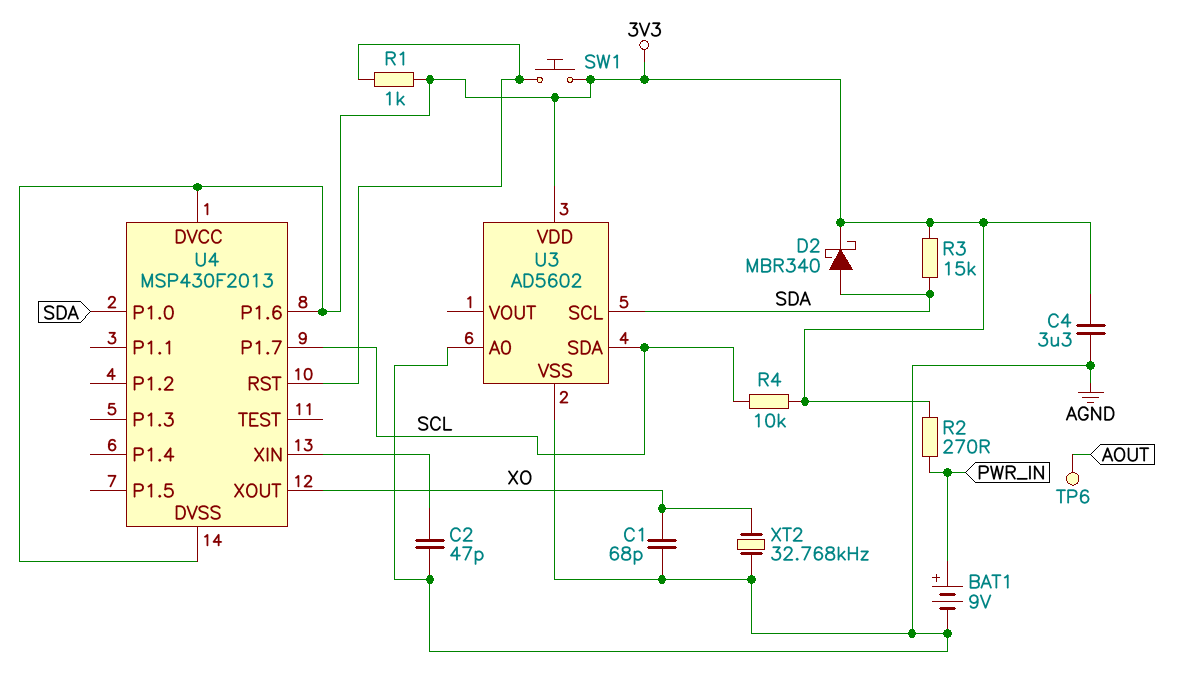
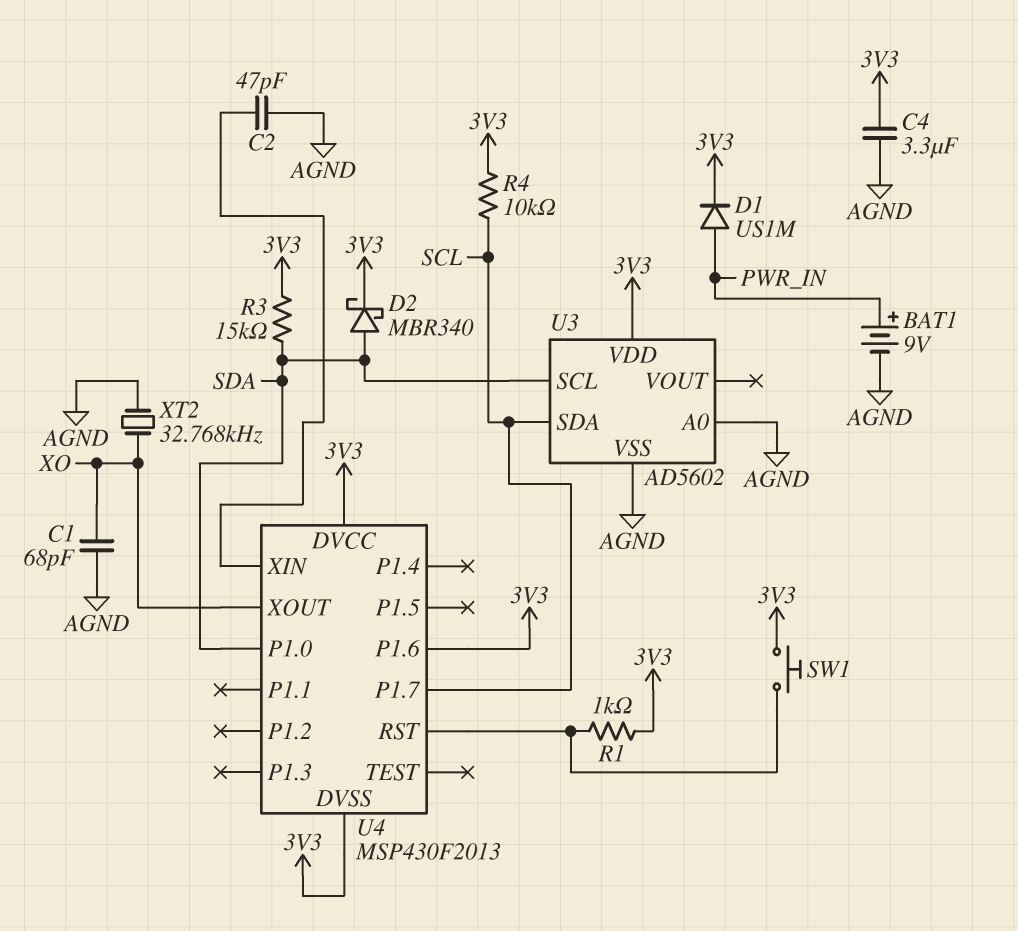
D1: none -> diode US1M (A PWR_IN, K 3V3)
R2: 270 (3V3, PWR_IN) -> none
TP6: test point (AOUT) -> none

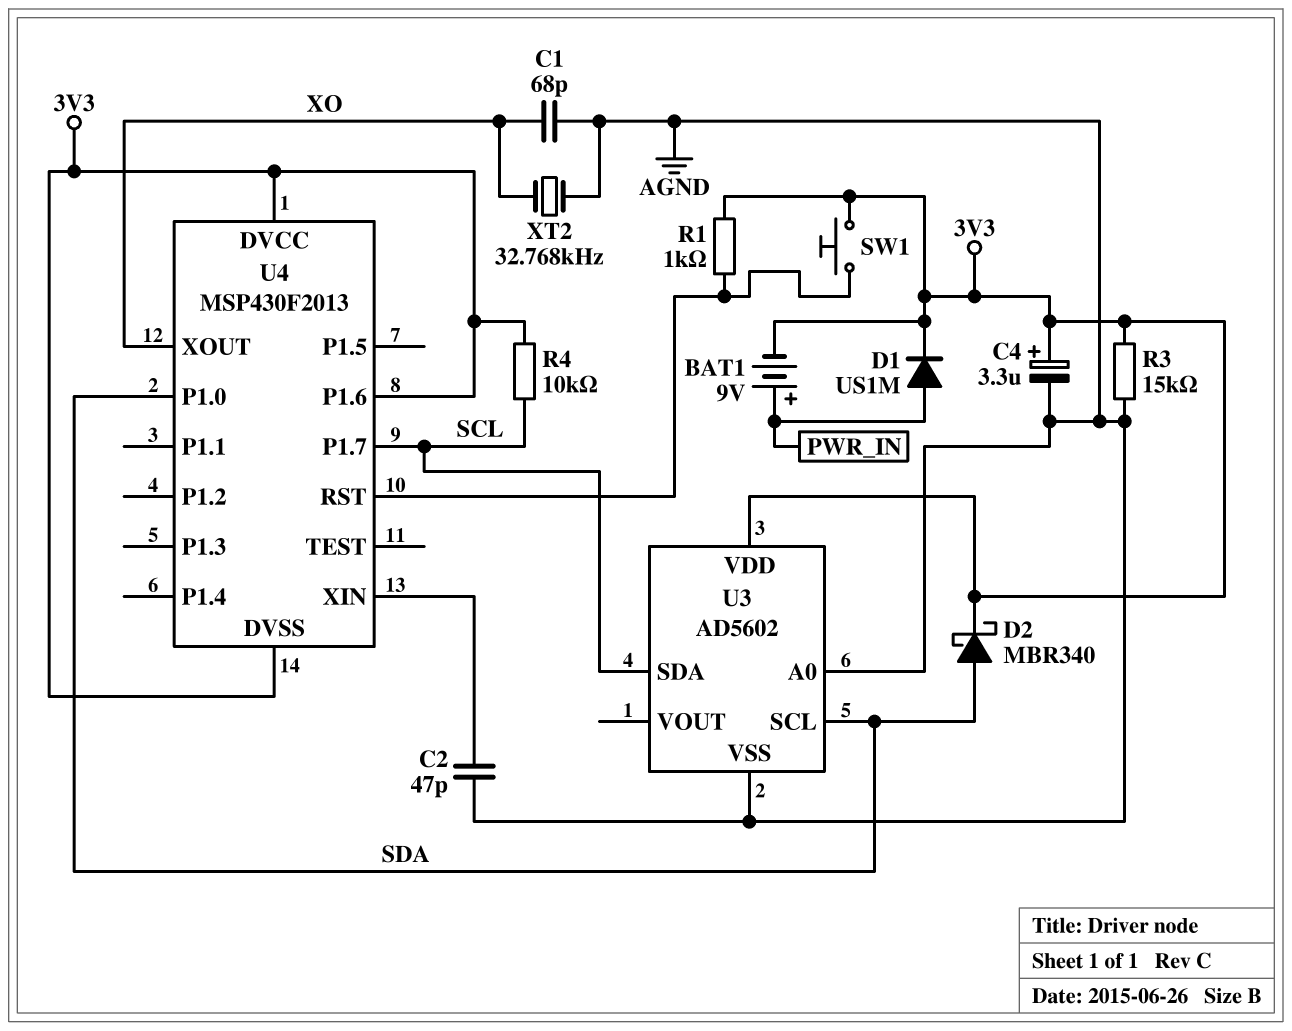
BAT1: 9V (plus PWR_IN, minus AGND) -> 9V (plus PWR_IN, minus 3V3)
C4: 3.3uF (3V3, AGND) -> 3.3uF (plus 3V3, minus AGND)
R3: 15k (3V3, SDA) -> 15k (3V3, AGND)

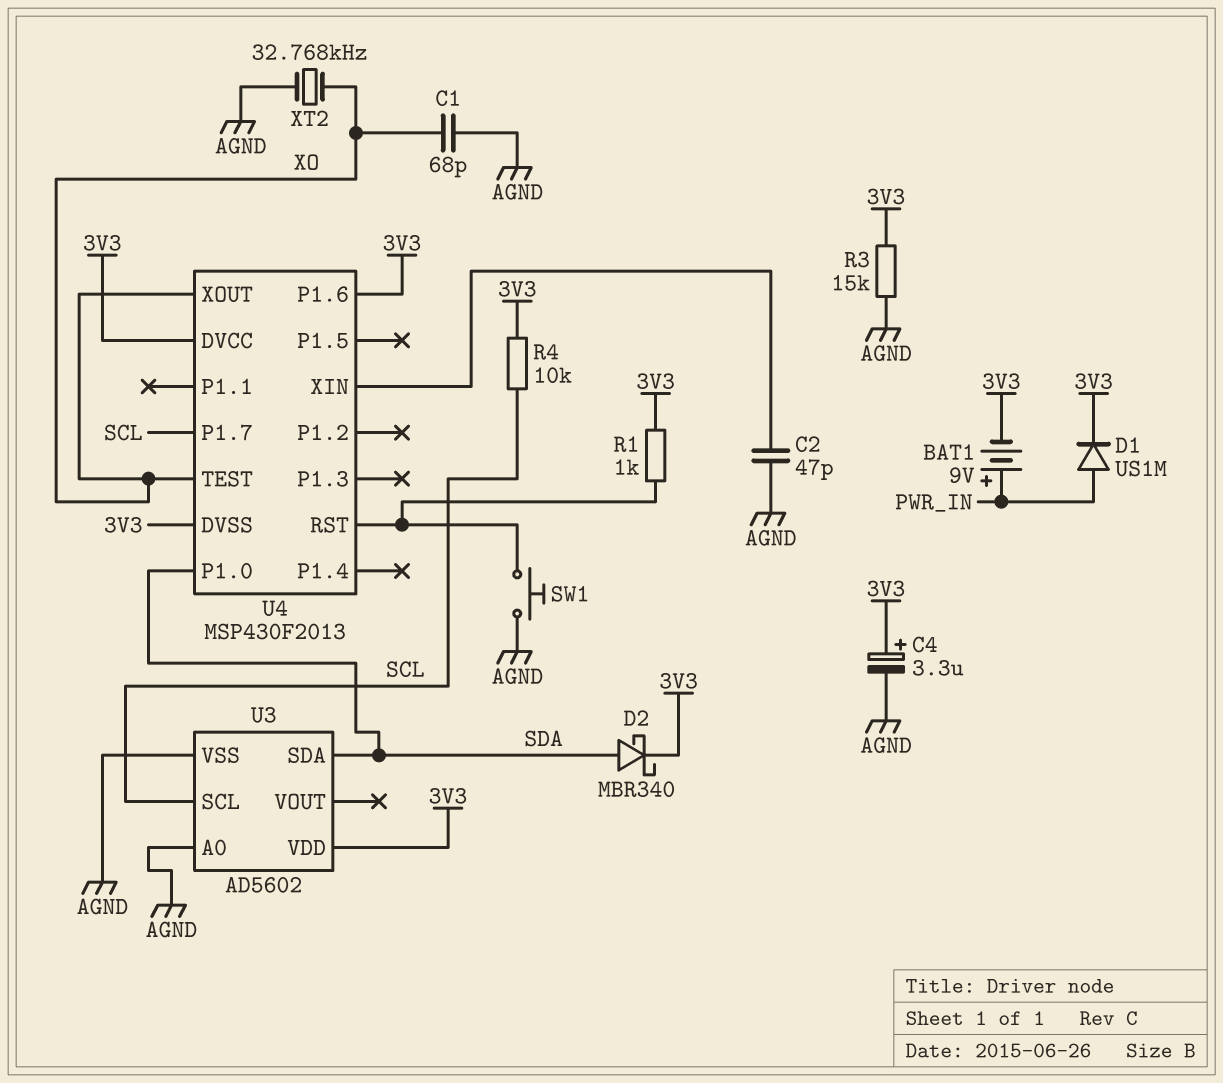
SW1: button (3V3, U4/RST) -> button (AGND, U4/RST)
U3 pin SCL: SDA -> SCL
U3 pin SDA: SCL -> SDA
U4 pin TEST: none -> XO

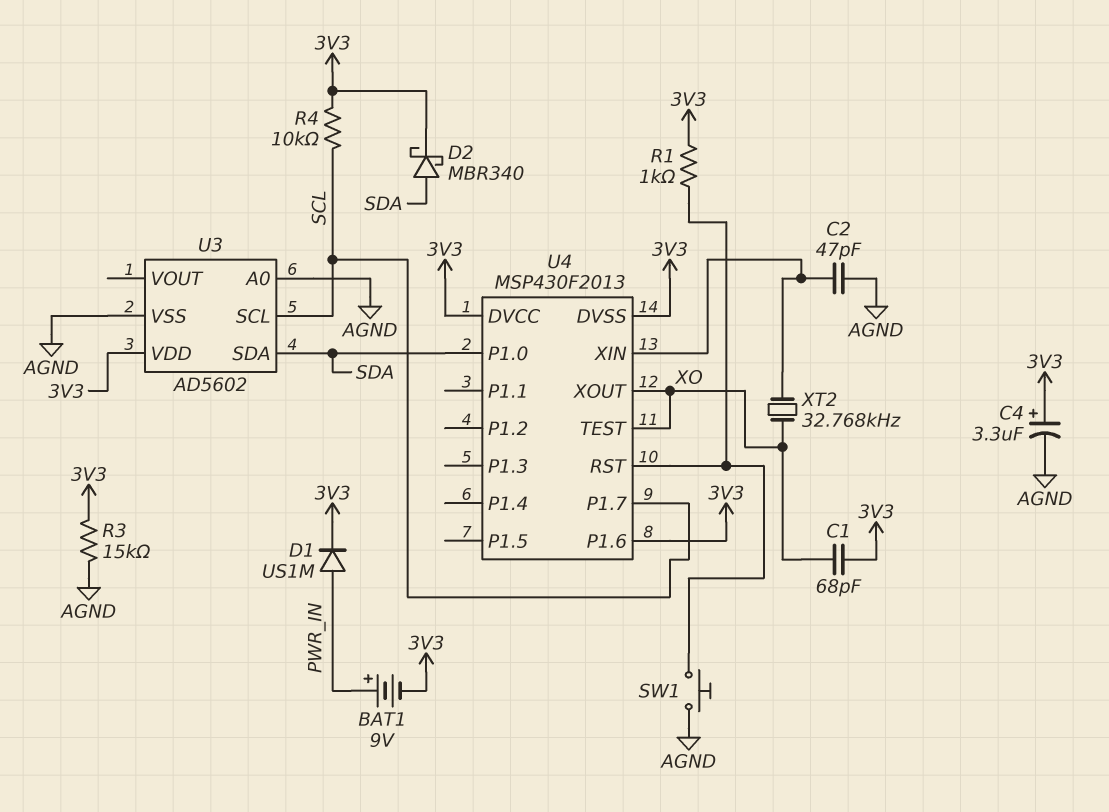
C1: 68pF (AGND, XO) -> 68pF (3V3, XO)
XT2: 32.768kHz (AGND, XO) -> 32.768kHz (U4/XIN, XO)

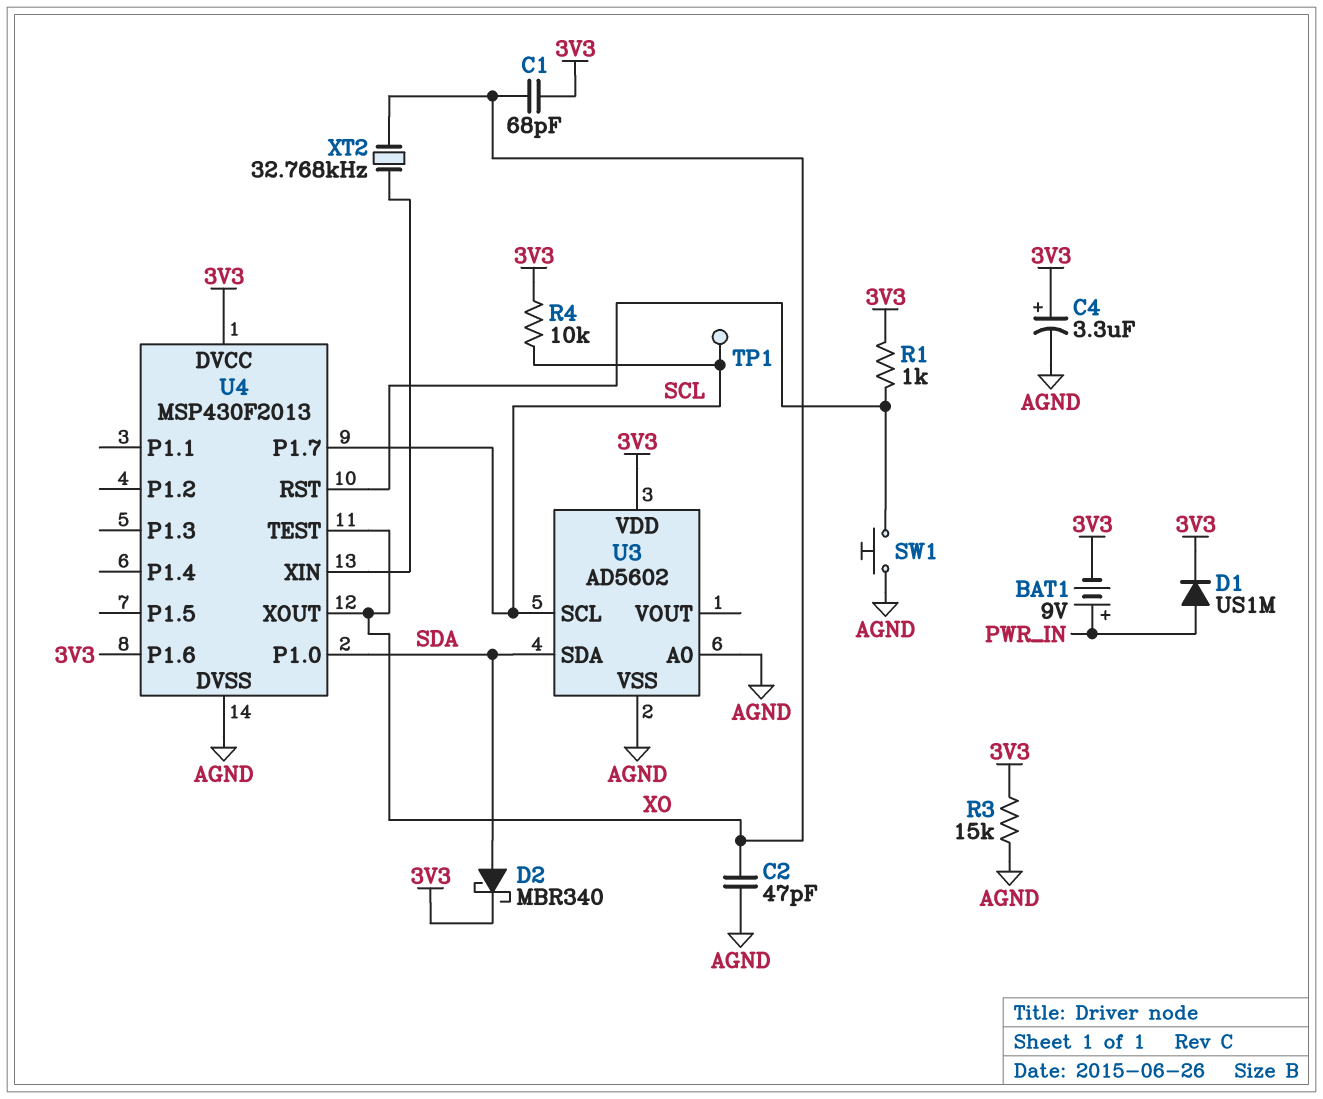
C2: 47pF (AGND, U4/XIN) -> 47pF (AGND, XO)
TP1: none -> test point (SCL)
U4 pin DVSS: 3V3 -> AGND

